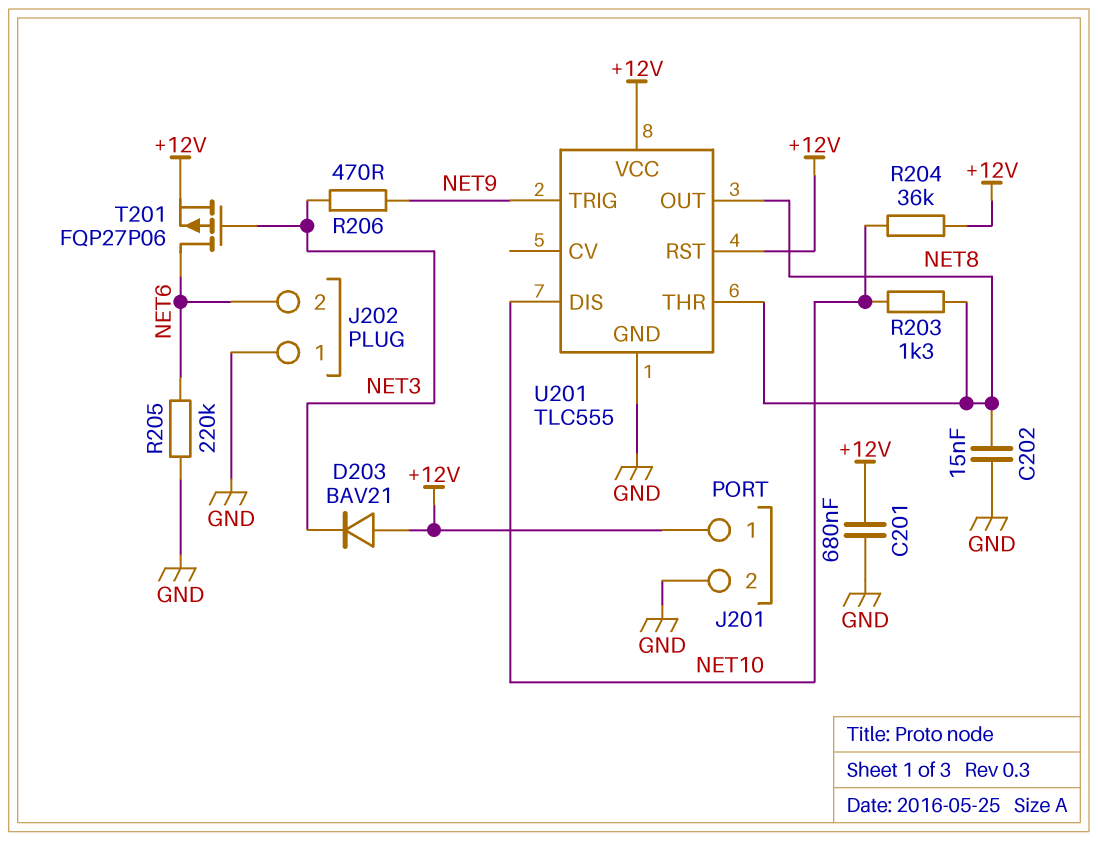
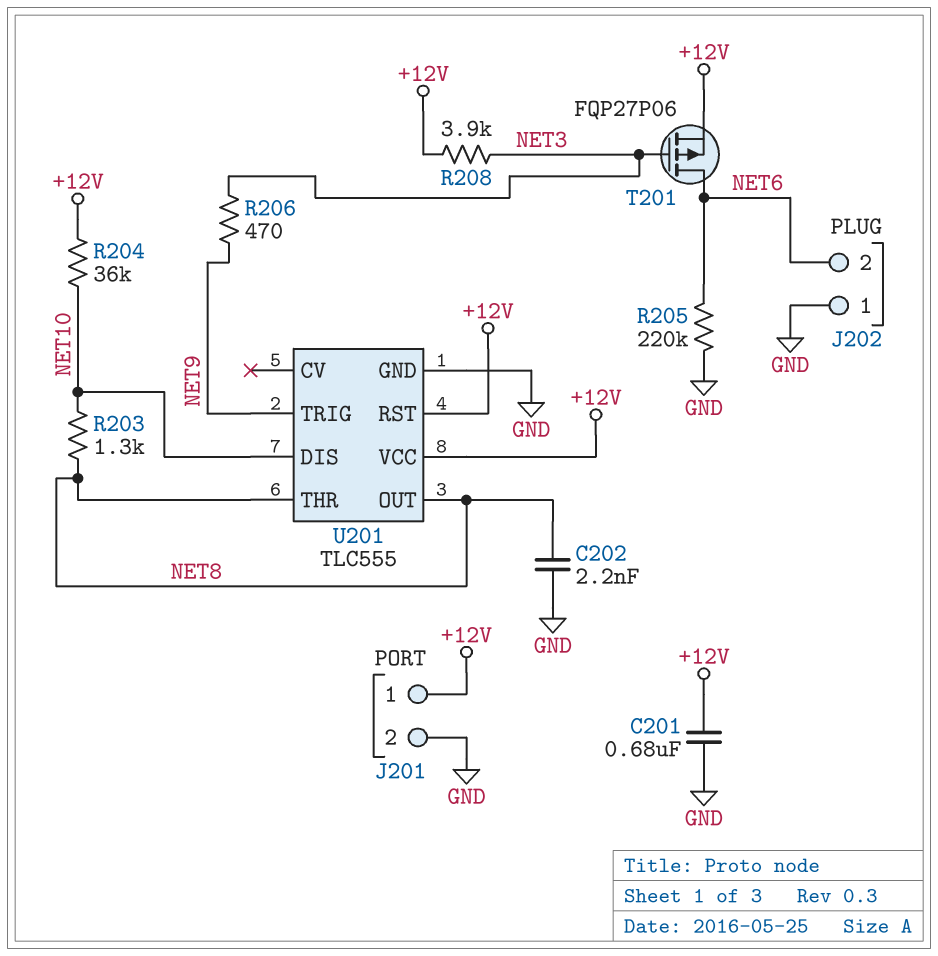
C202: 15nF (GND, NET8) -> 2.2nF (GND, NET8)
D203: diode BAV21 (A +12V, K NET3) -> none
R208: none -> 3.9k (+12V, NET3)

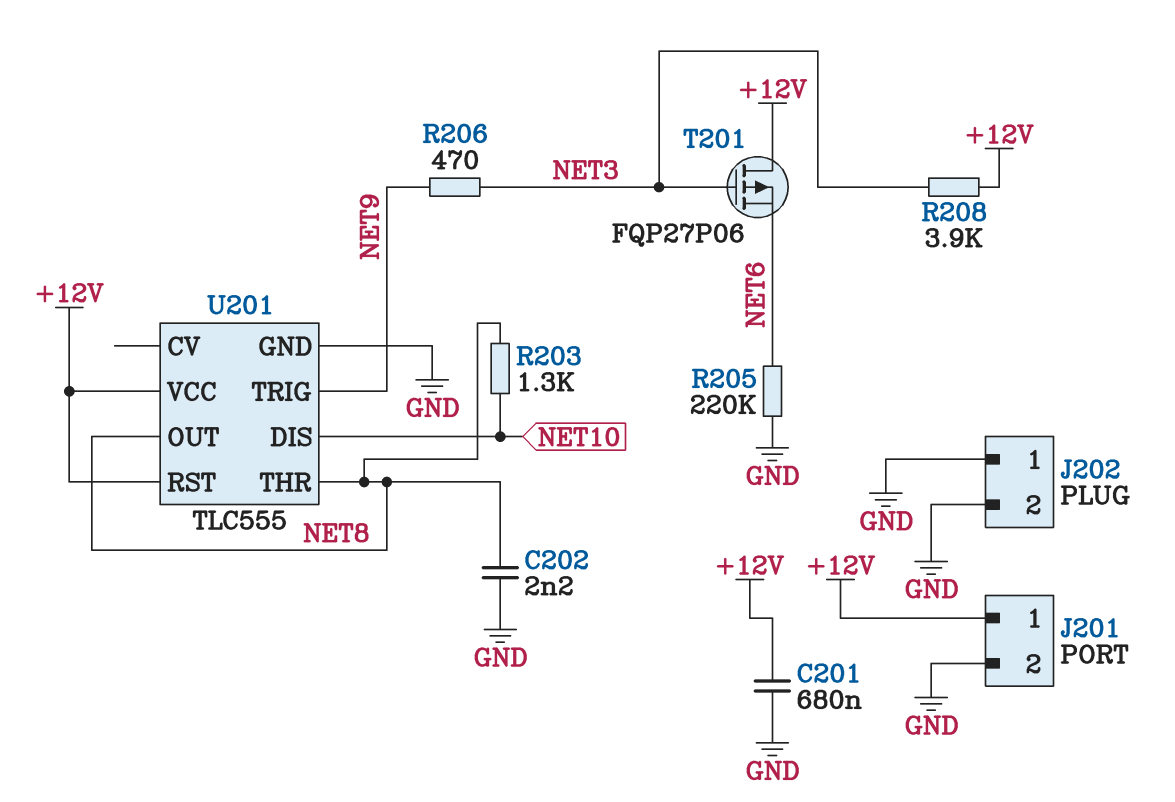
J202 pin 2: NET6 -> GND
R204: 36k (+12V, NET10) -> none
T201: PMOS FQP27P06 (G NET3, D NET6, S +12V) -> PMOS FQP27P06 (G NET3, D +12V, S NET6)

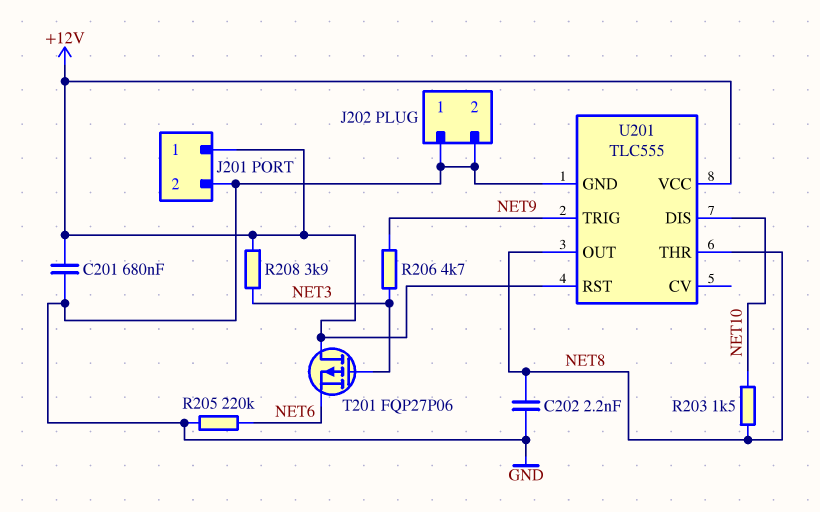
R203: 1.3k (NET8, NET10) -> 1.5k (NET8, NET10)
R206: 470 (NET3, NET9) -> 4.7k (NET3, NET9)

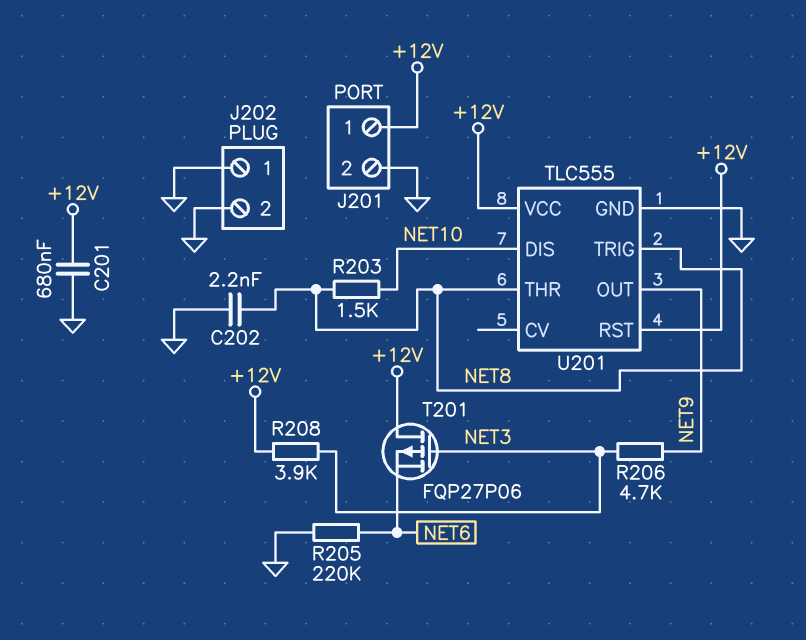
U201 pin OUT: NET8 -> NET9
U201 pin TRIG: NET9 -> NET8

